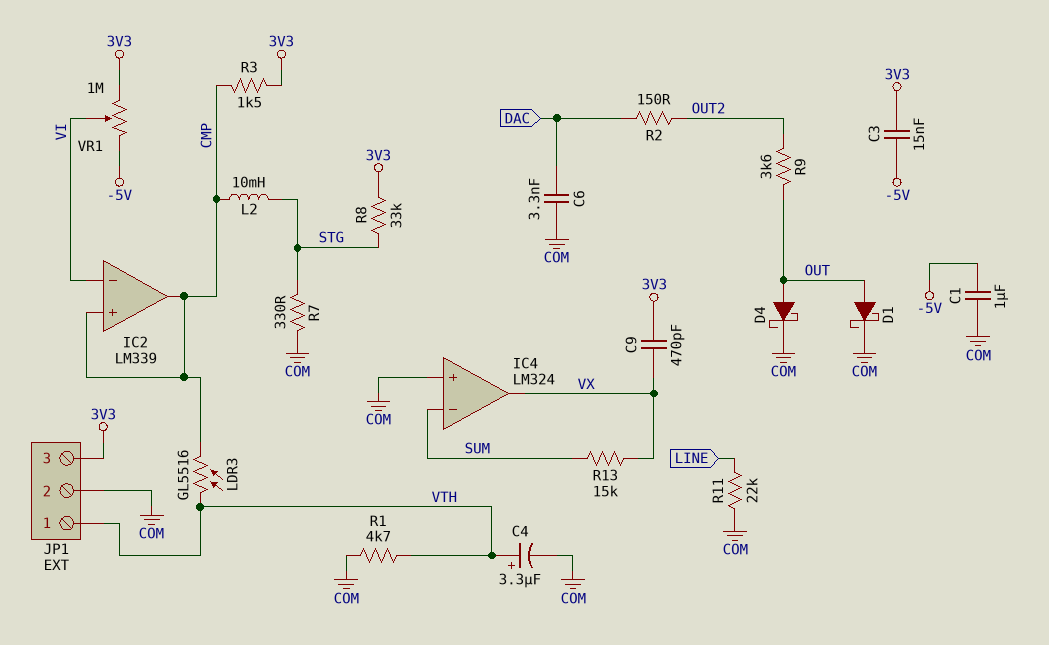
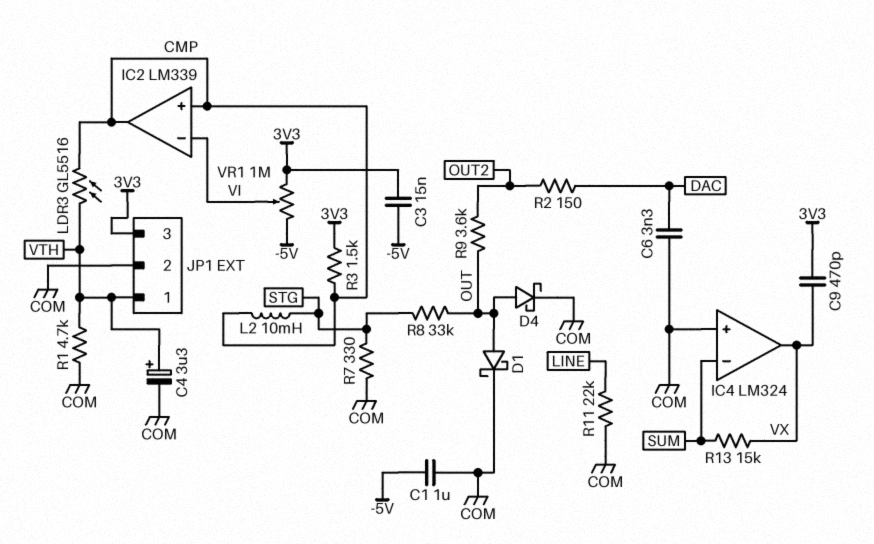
R8: 33k (3V3, STG) -> 33k (OUT, STG)

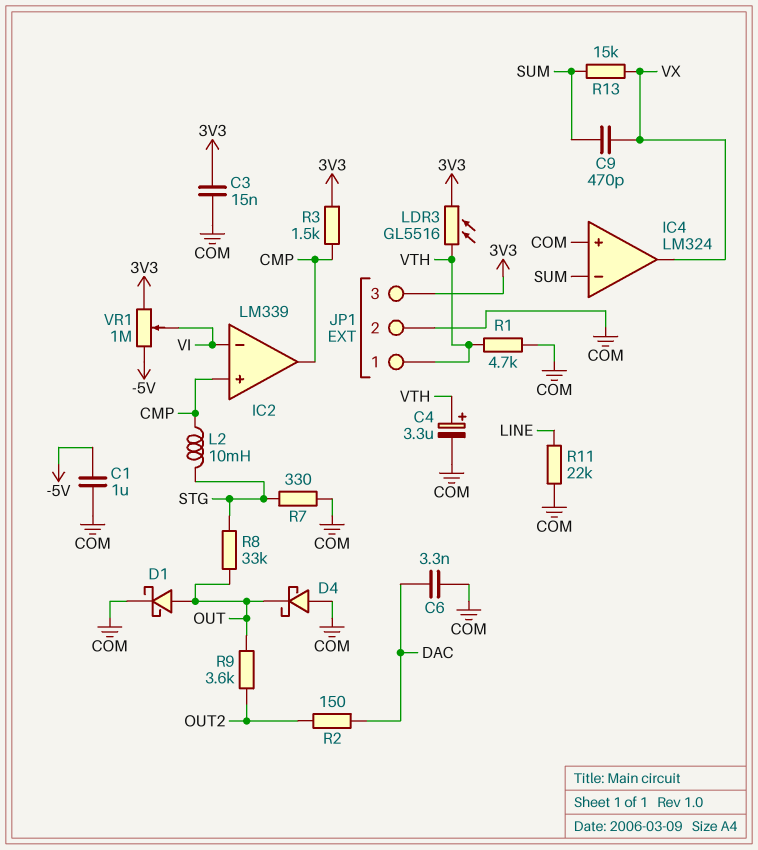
C3: 15nF (-5V, 3V3) -> 15nF (3V3, COM)
C9: 470pF (3V3, VX) -> 470pF (SUM, VX)
D4: schottky (A OUT, K COM) -> schottky (A COM, K OUT)
LDR3: GL5516 (CMP, VTH) -> GL5516 (3V3, VTH)

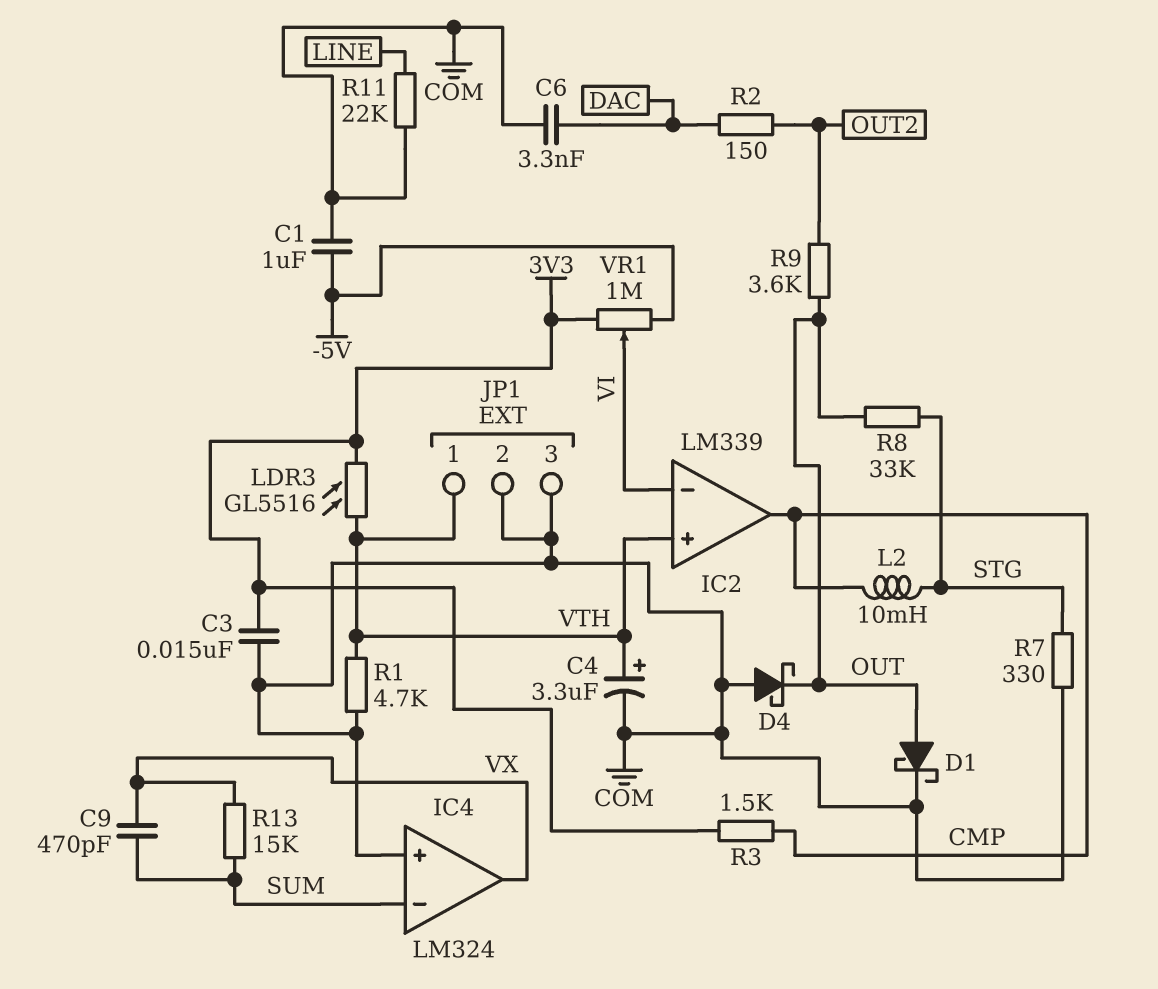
IC2 pin in+: CMP -> VTH
JP1 pin 3: 3V3 -> COM

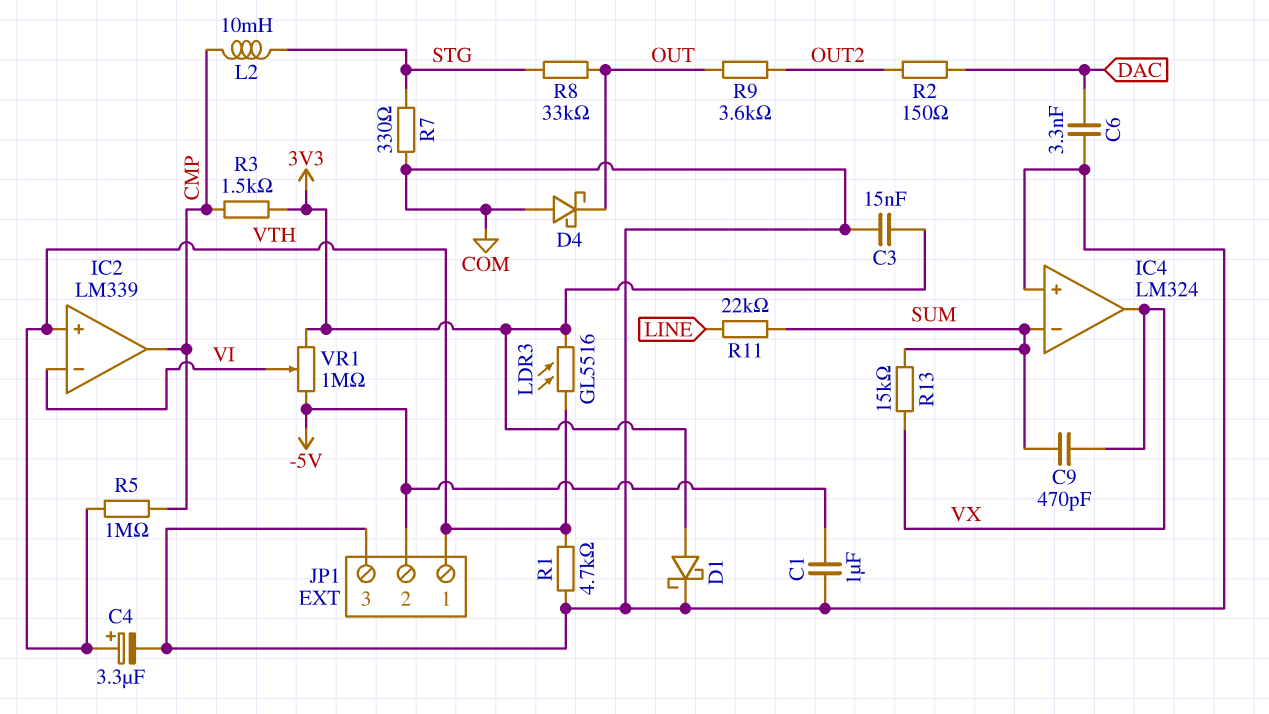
D1: schottky (A OUT, K COM) -> schottky (A 3V3, K COM)
JP1 pin 2: COM -> -5V
R5: none -> 1M (CMP, VTH)
R11: 22k (COM, LINE) -> 22k (LINE, SUM)

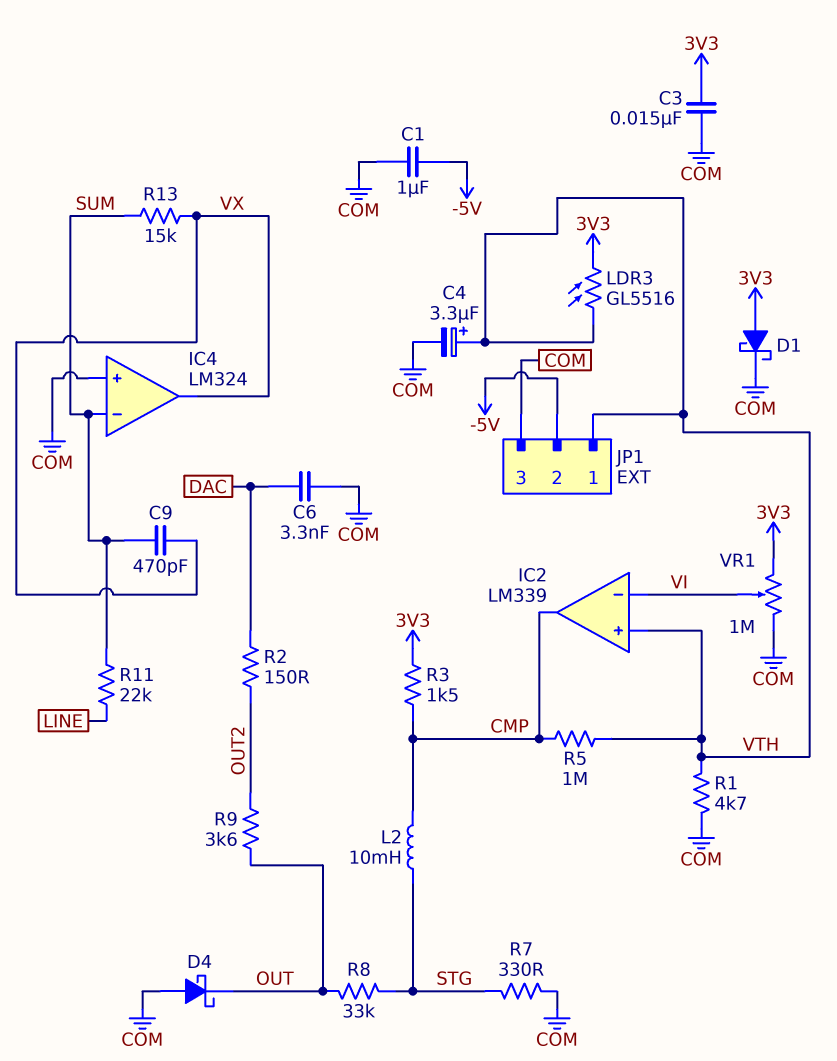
VR1: 1M (-5V, 3V3, wiper VI) -> 1M (3V3, COM, wiper VI)

